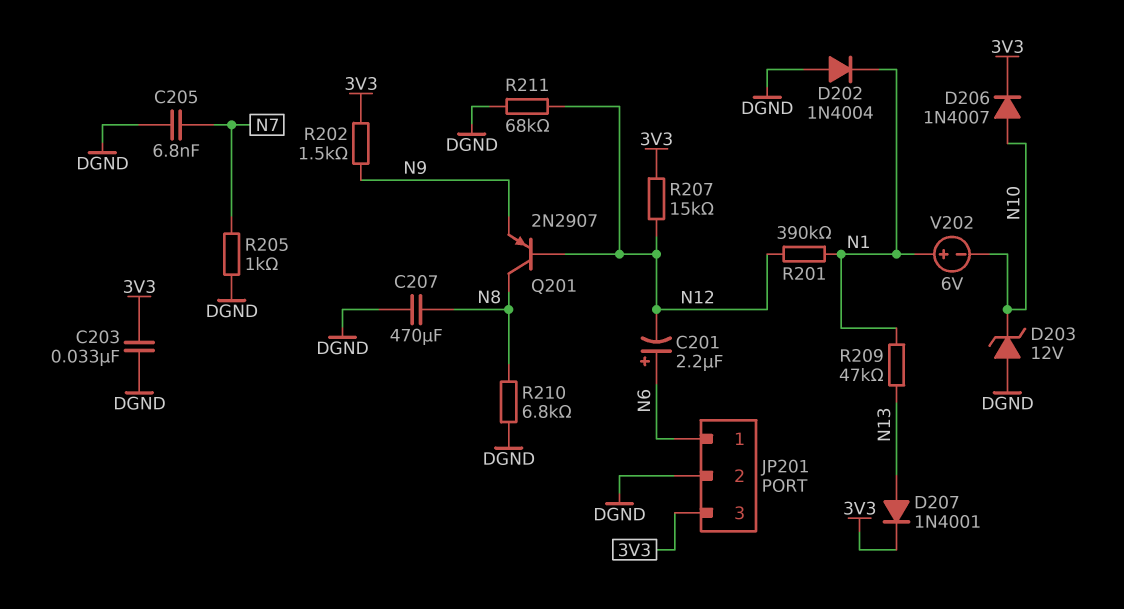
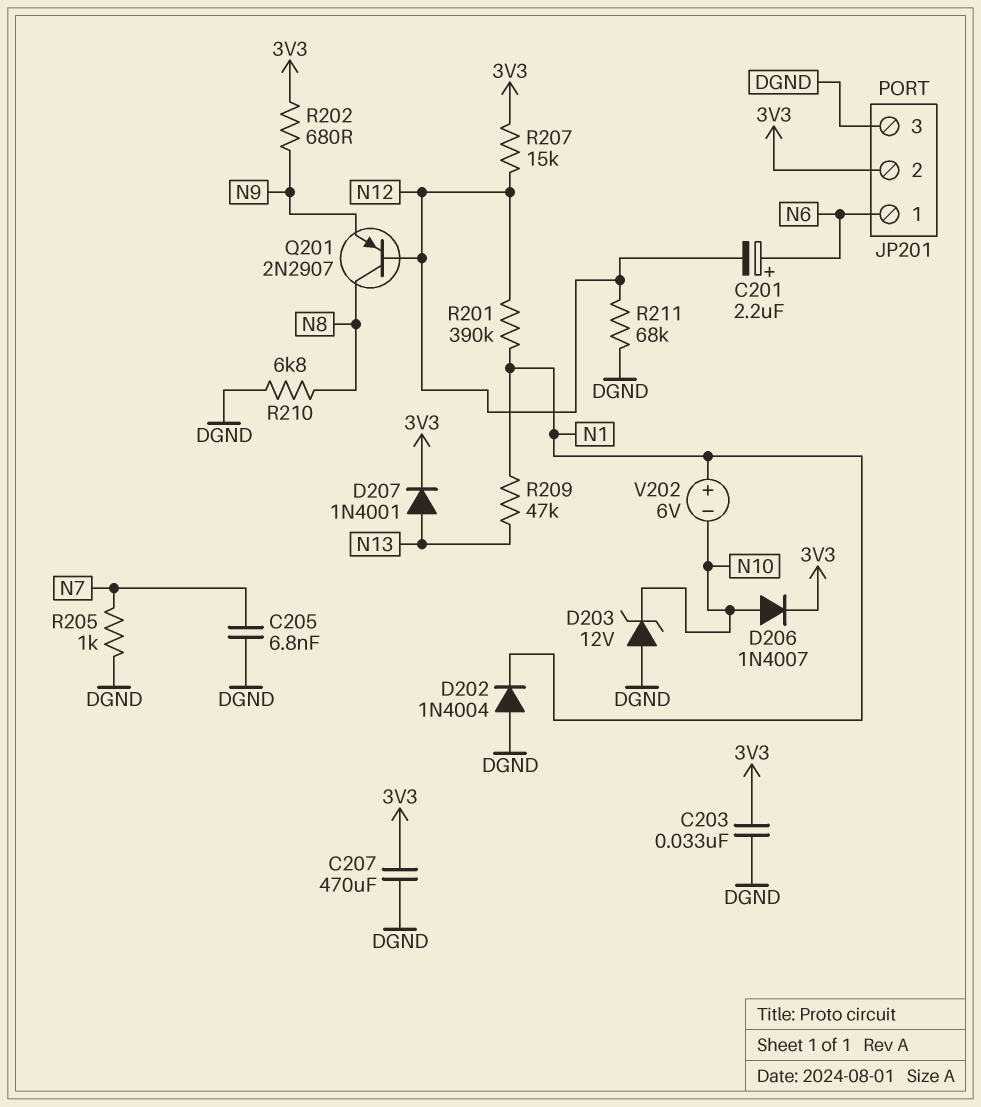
C207: 470uF (DGND, N8) -> 470uF (3V3, DGND)
JP201 pin 2: DGND -> 3V3
JP201 pin 3: 3V3 -> DGND
R202: 1.5k (3V3, N9) -> 680 (3V3, N9)

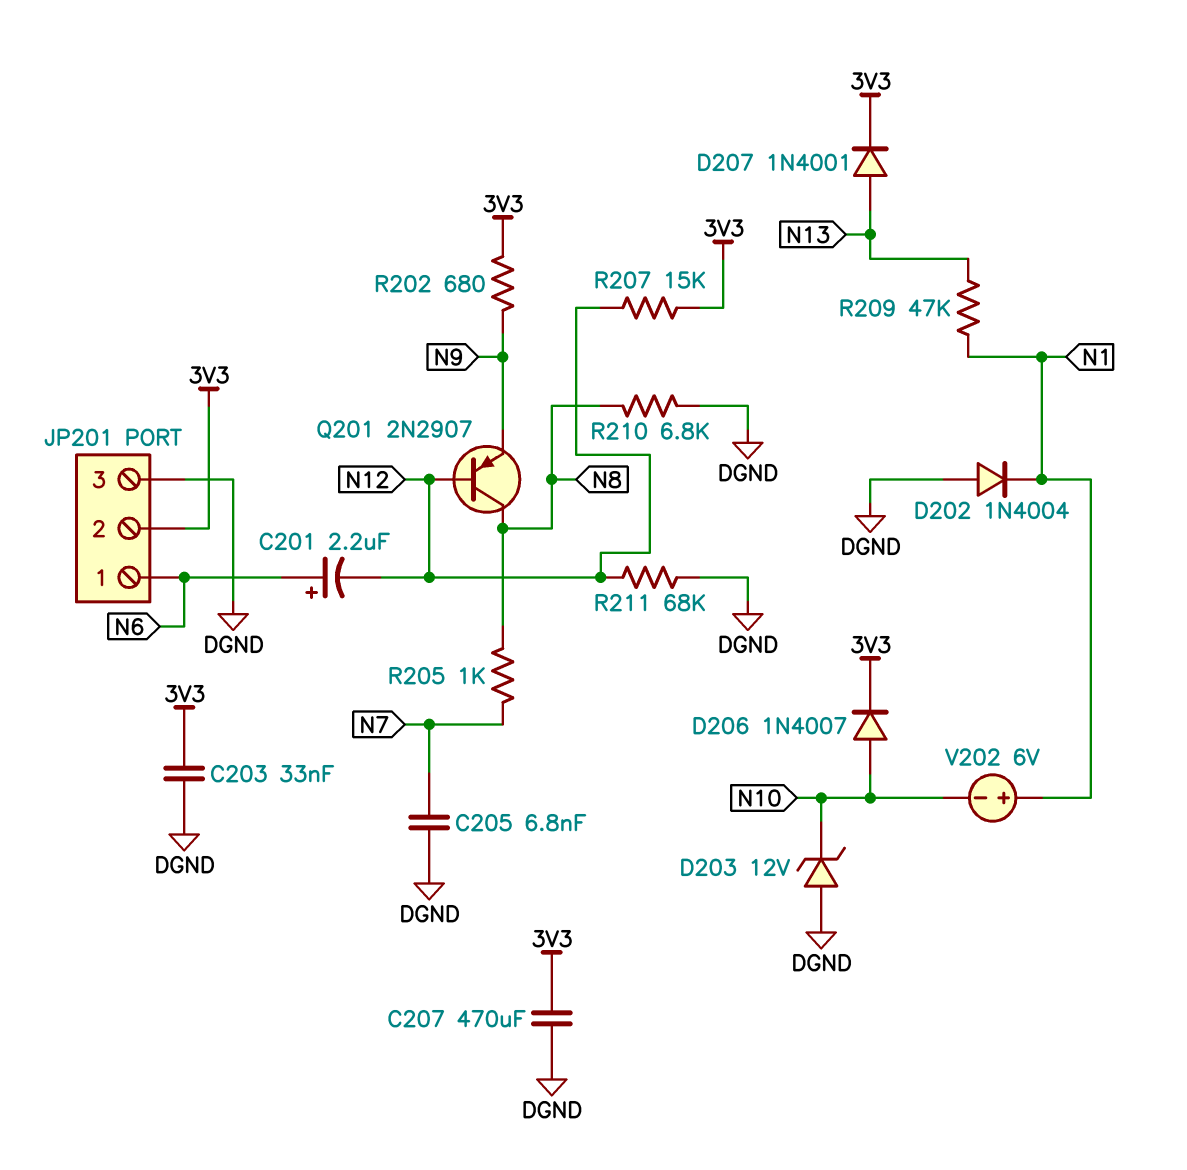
R201: 390k (N1, N12) -> none
R205: 1k (DGND, N7) -> 1k (N7, N8)

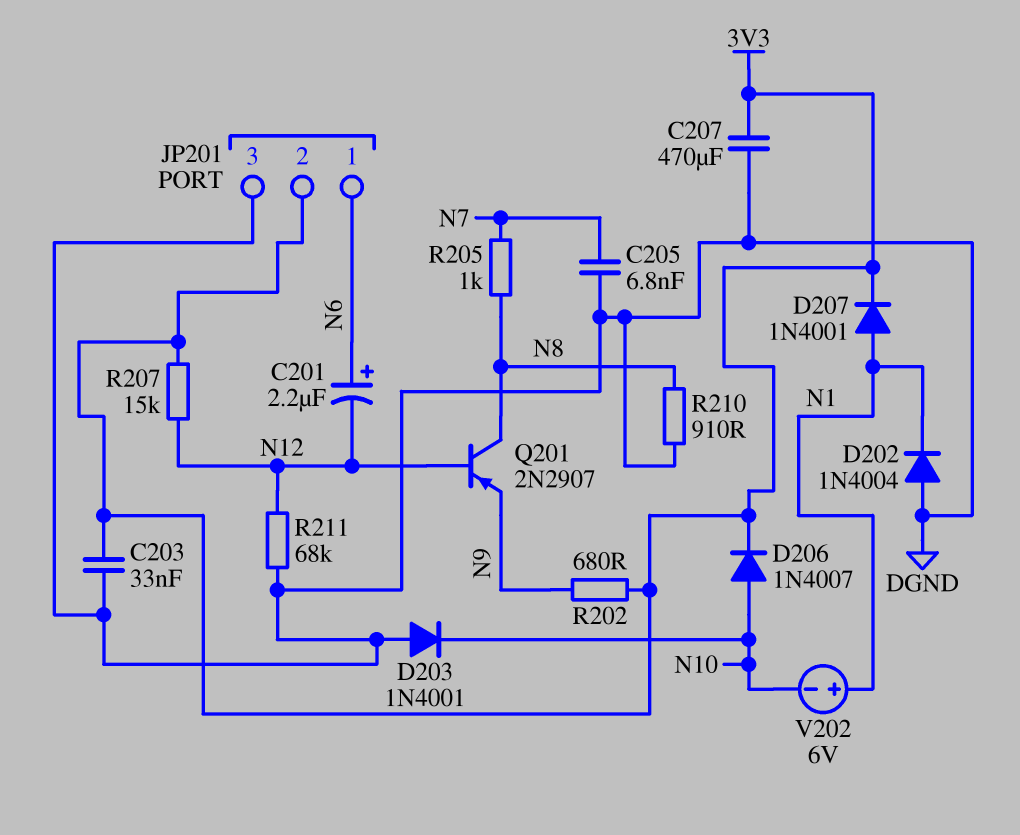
D203: zener 12V (A DGND, K N10) -> diode 1N4001 (A DGND, K N10)
D207: diode 1N4001 (A N13, K 3V3) -> diode 1N4001 (A N1, K 3V3)
R209: 47k (N1, N13) -> none
R210: 6.8k (DGND, N8) -> 910 (DGND, N8)

